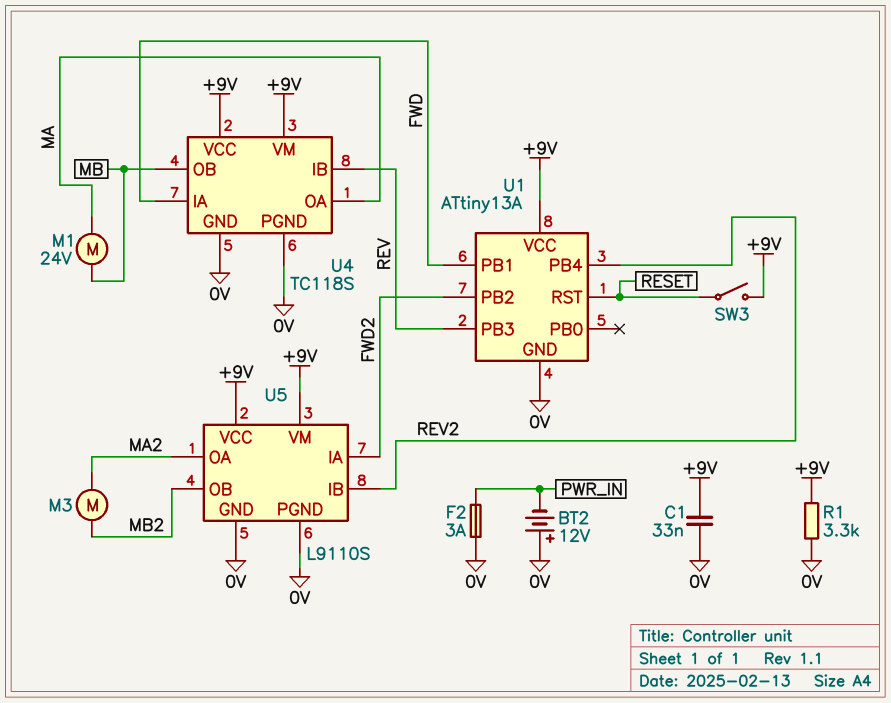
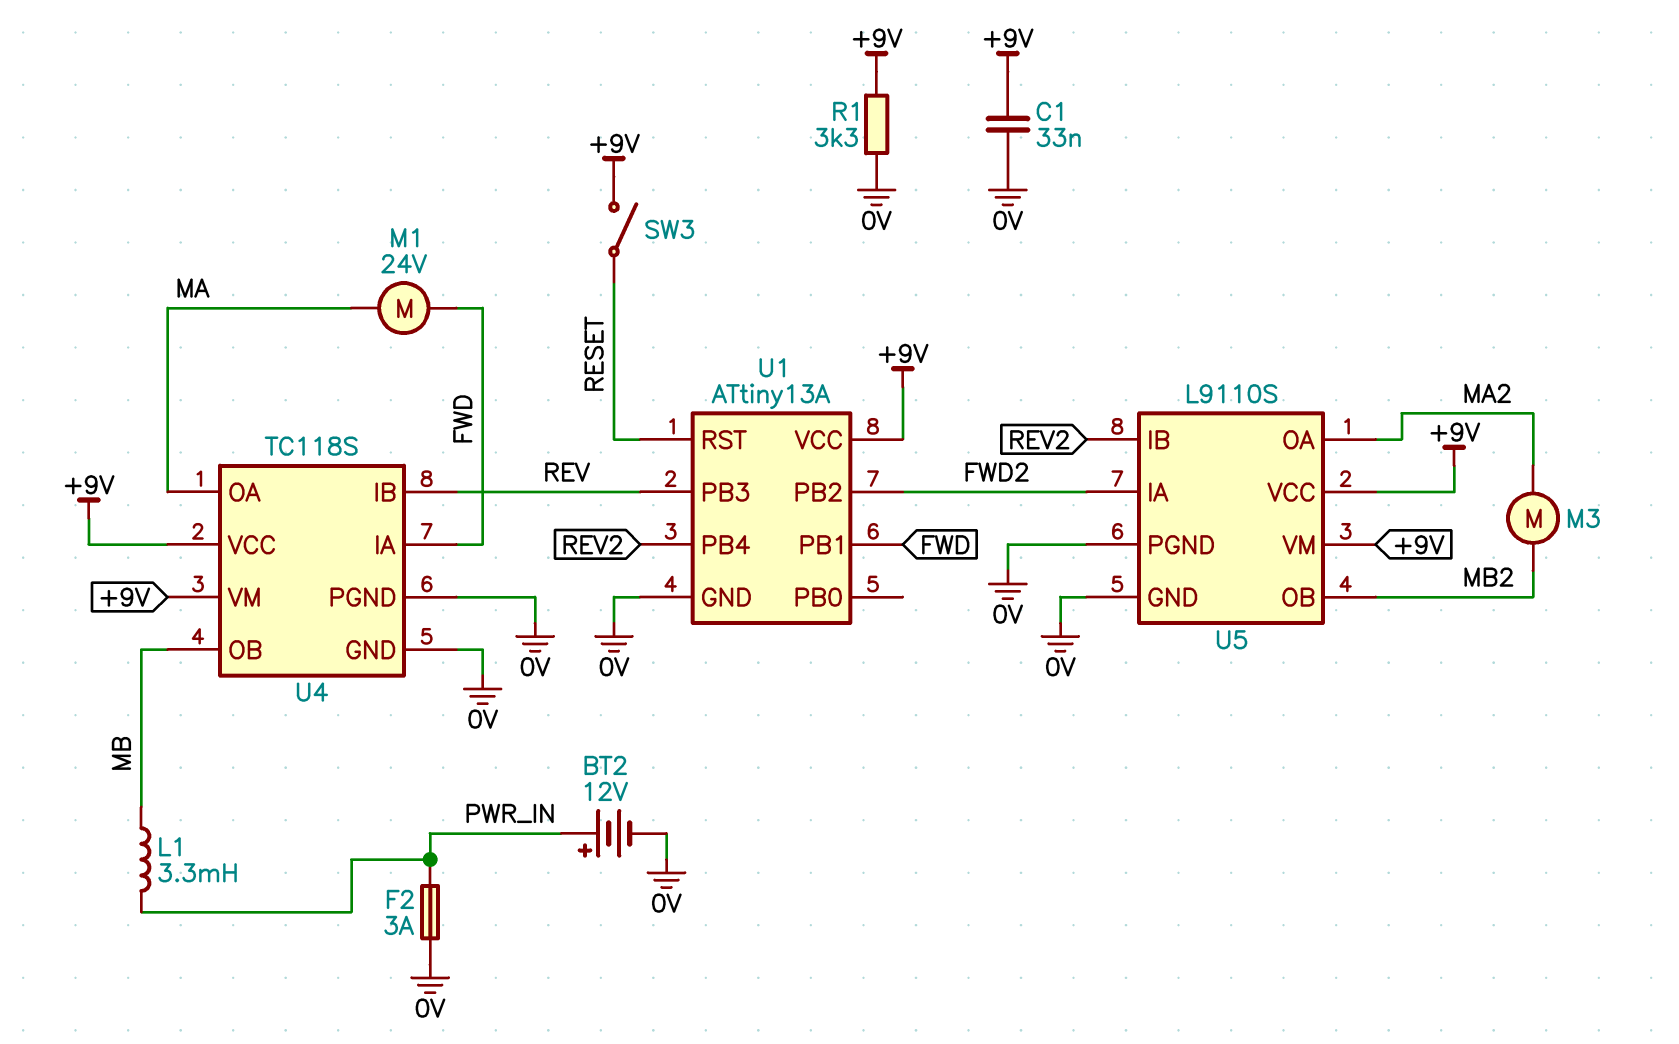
BT2: 12V (plus 0V, minus PWR_IN) -> 12V (plus PWR_IN, minus 0V)
L1: none -> 3.3mH (MB, PWR_IN)
M1: motor 24V (MA, MB) -> motor 24V (FWD, MA)

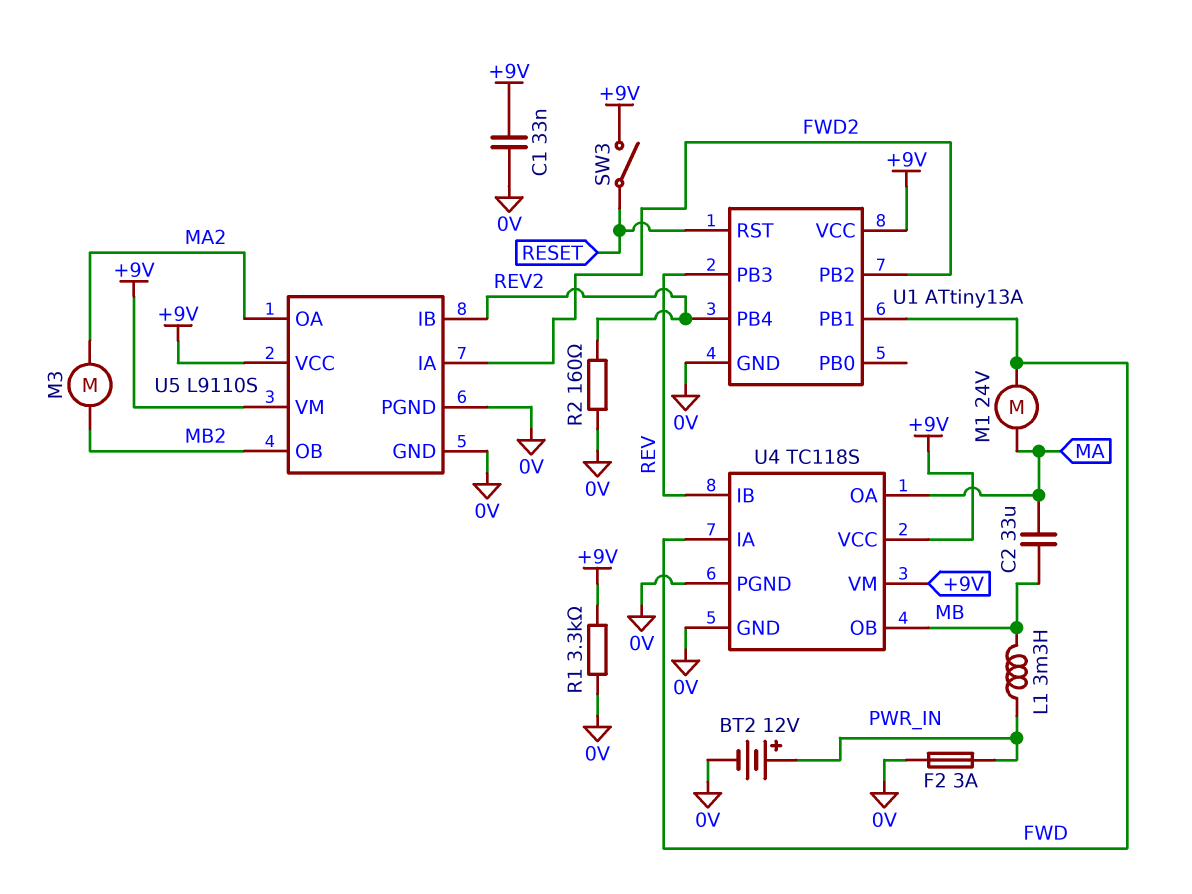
C2: none -> 33uF (MA, MB)
R2: none -> 160 (0V, REV2)

